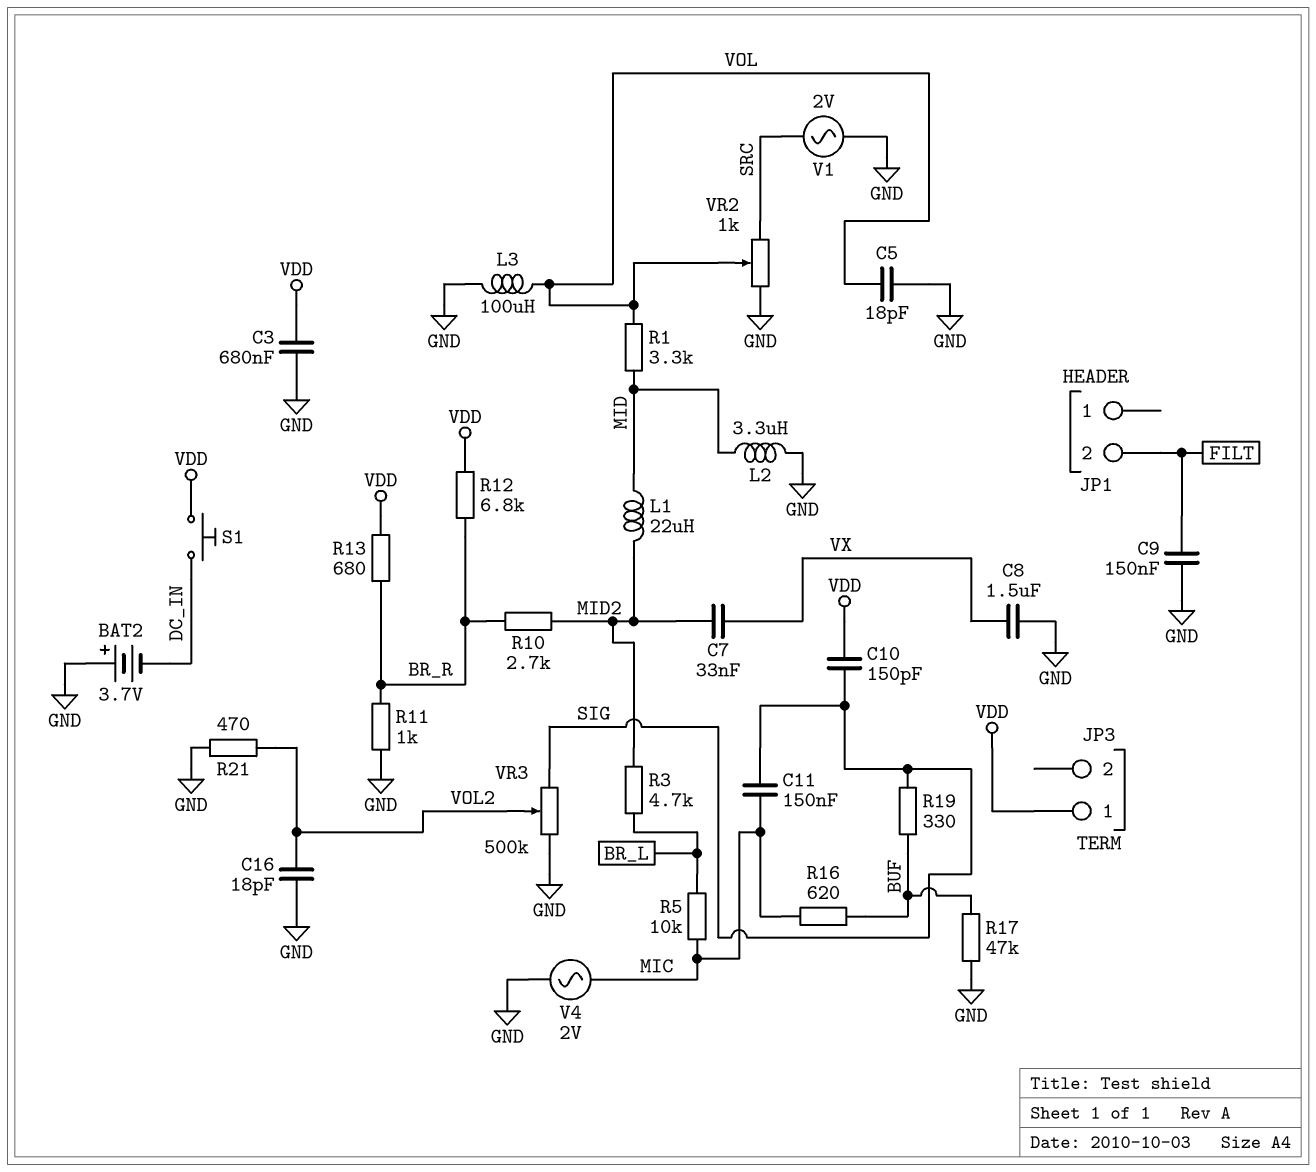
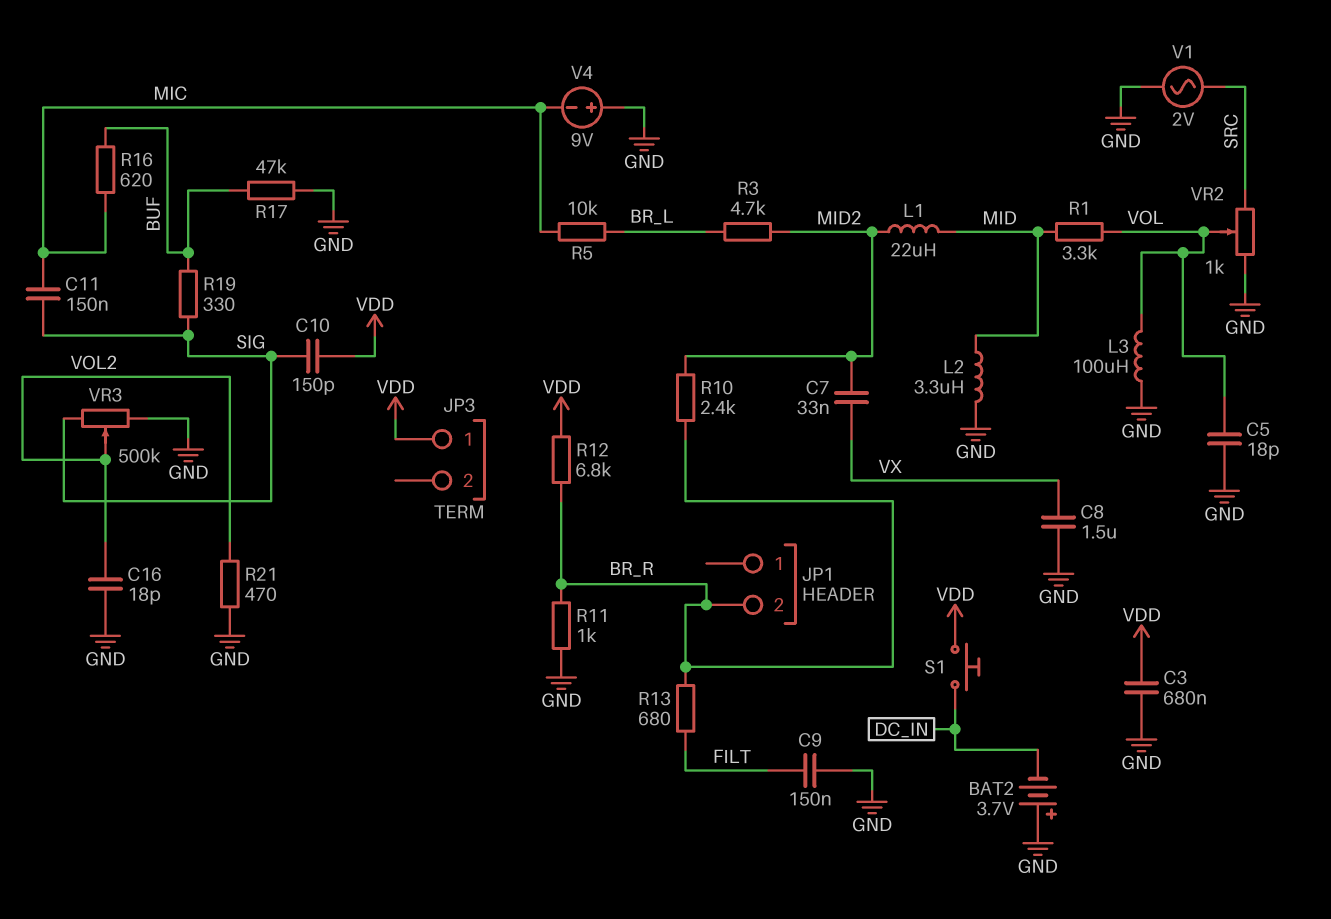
JP1 pin 2: FILT -> BR_R
R10: 2.7k (BR_R, MID2) -> 2.4k (BR_R, MID2)
R13: 680 (BR_R, VDD) -> 680 (BR_R, FILT)
V4: AC 2V (GND, MIC) -> 9V (plus GND, minus MIC)

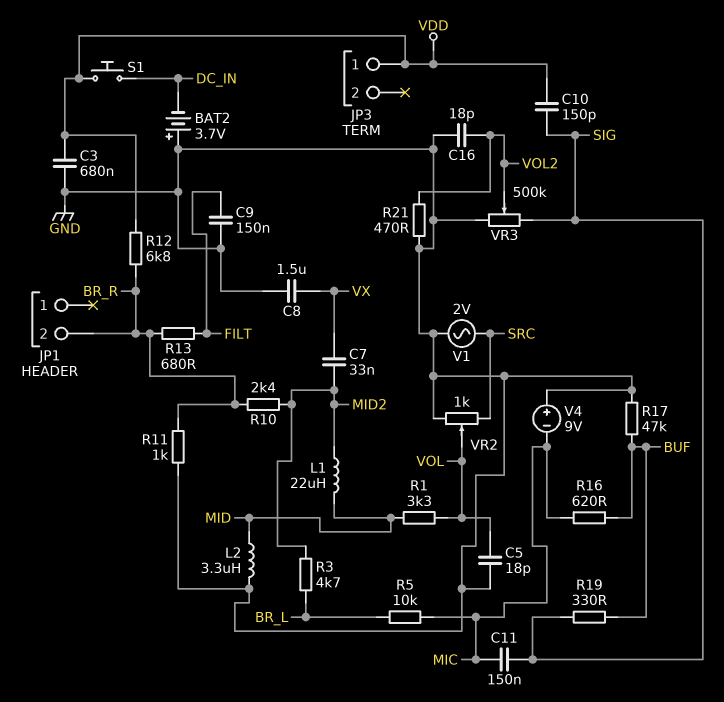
L3: 100uH (GND, VOL) -> none

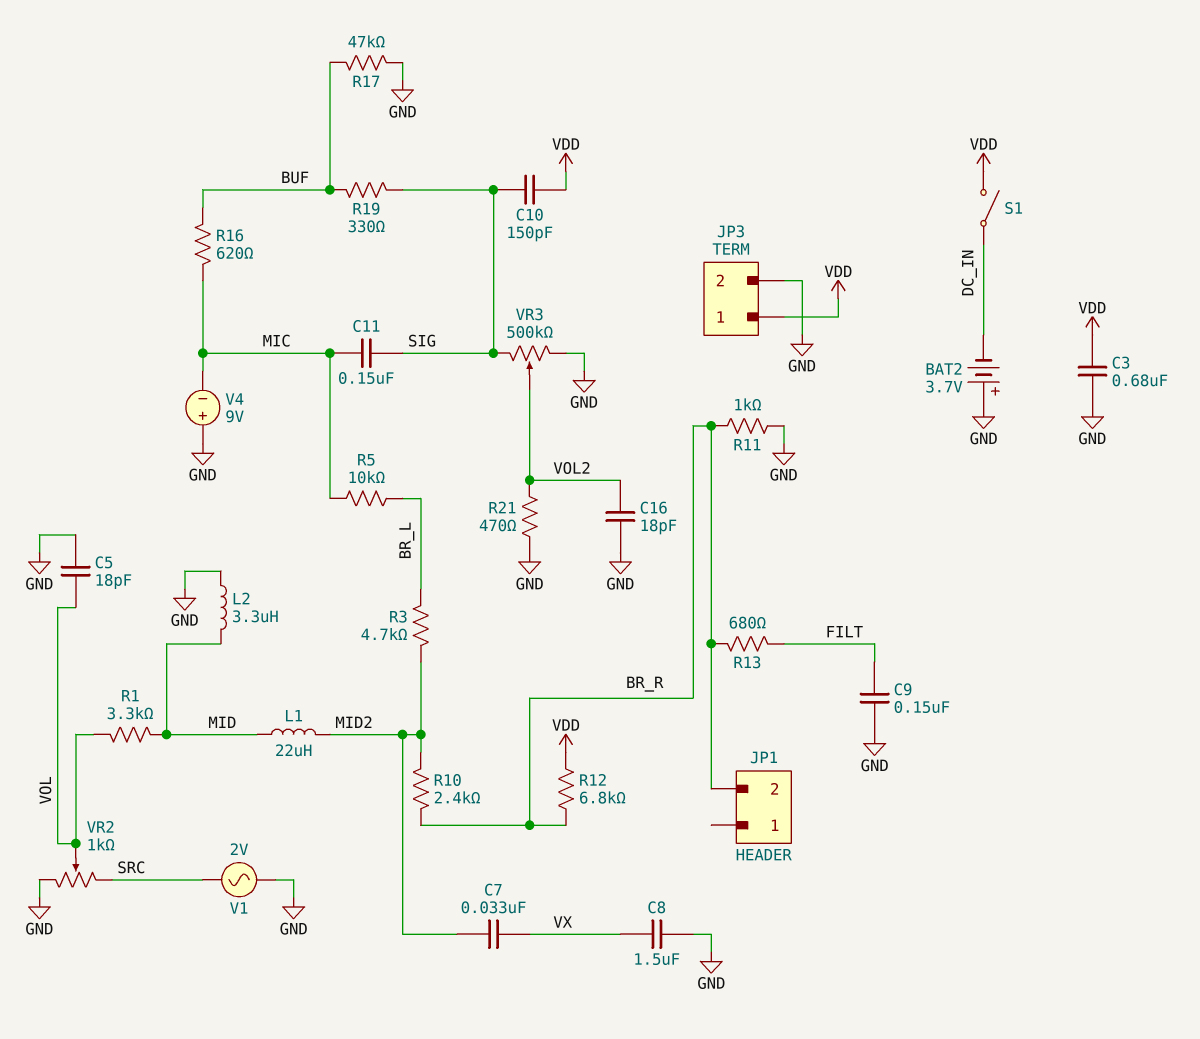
JP3 pin 2: none -> GND
S1: button (DC_IN, VDD) -> switch (DC_IN, VDD)

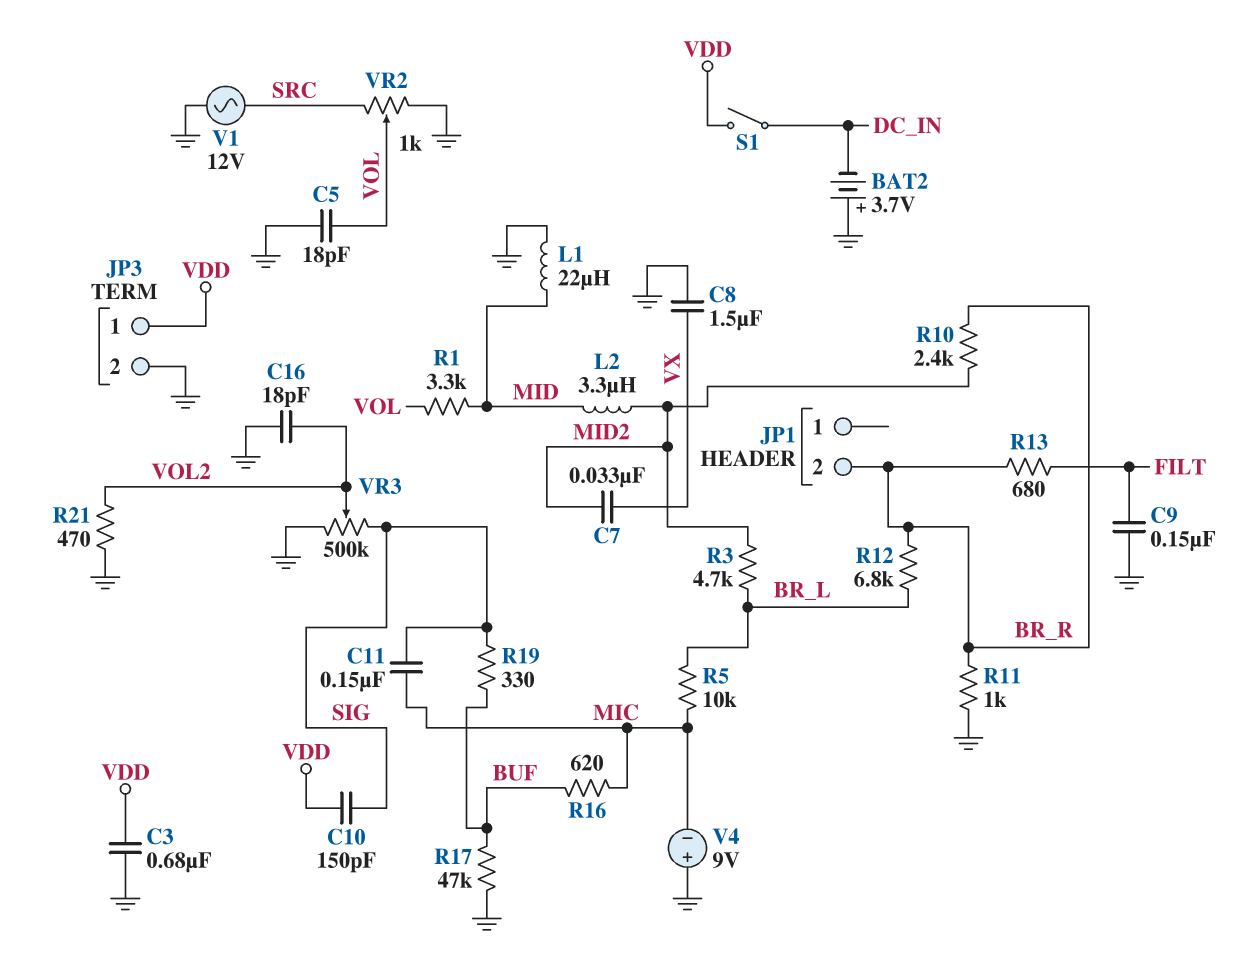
L1: 22uH (MID, MID2) -> 22uH (GND, MID)
L2: 3.3uH (GND, MID) -> 3.3uH (MID, MID2)
R12: 6.8k (BR_R, VDD) -> 6.8k (BR_L, BR_R)
V1: AC 2V (GND, SRC) -> AC 12V (GND, SRC)

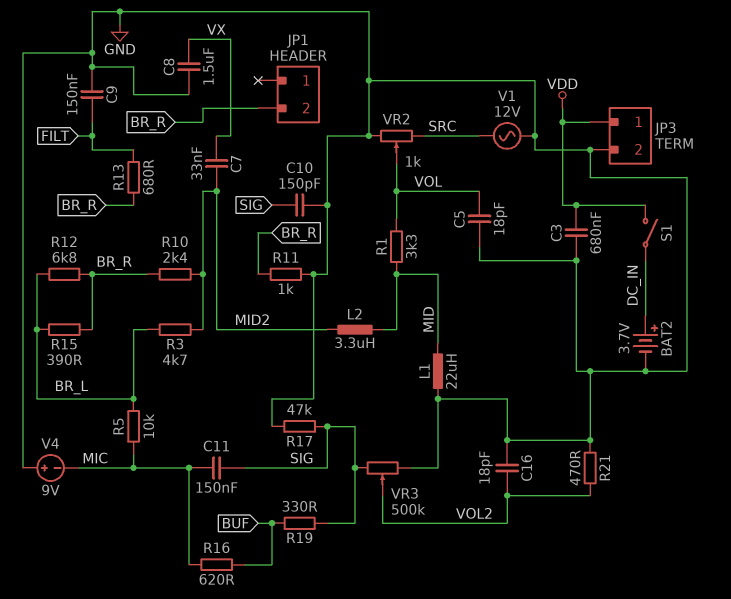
BAT2: 3.7V (plus GND, minus DC_IN) -> 3.7V (plus DC_IN, minus GND)
C10: 150pF (SIG, VDD) -> 150pF (GND, SIG)
R15: none -> 390 (BR_L, BR_R)
R17: 47k (BUF, GND) -> 47k (GND, SIG)

